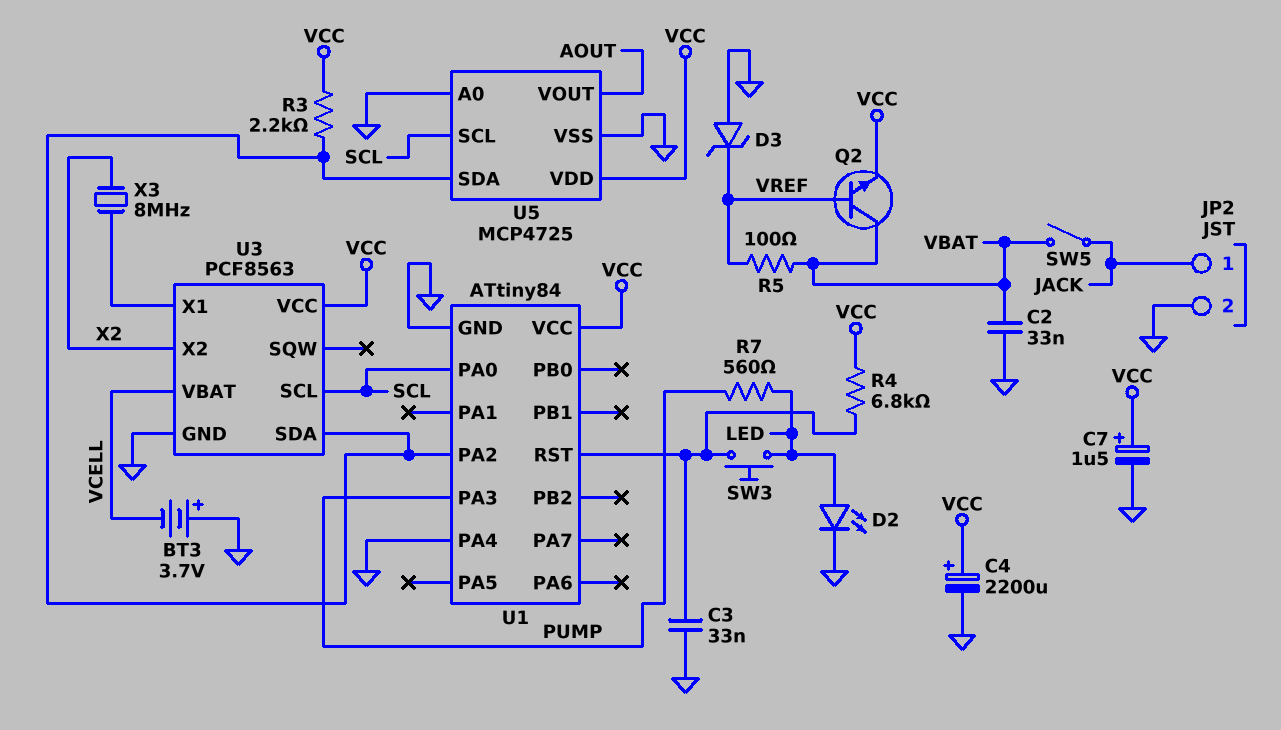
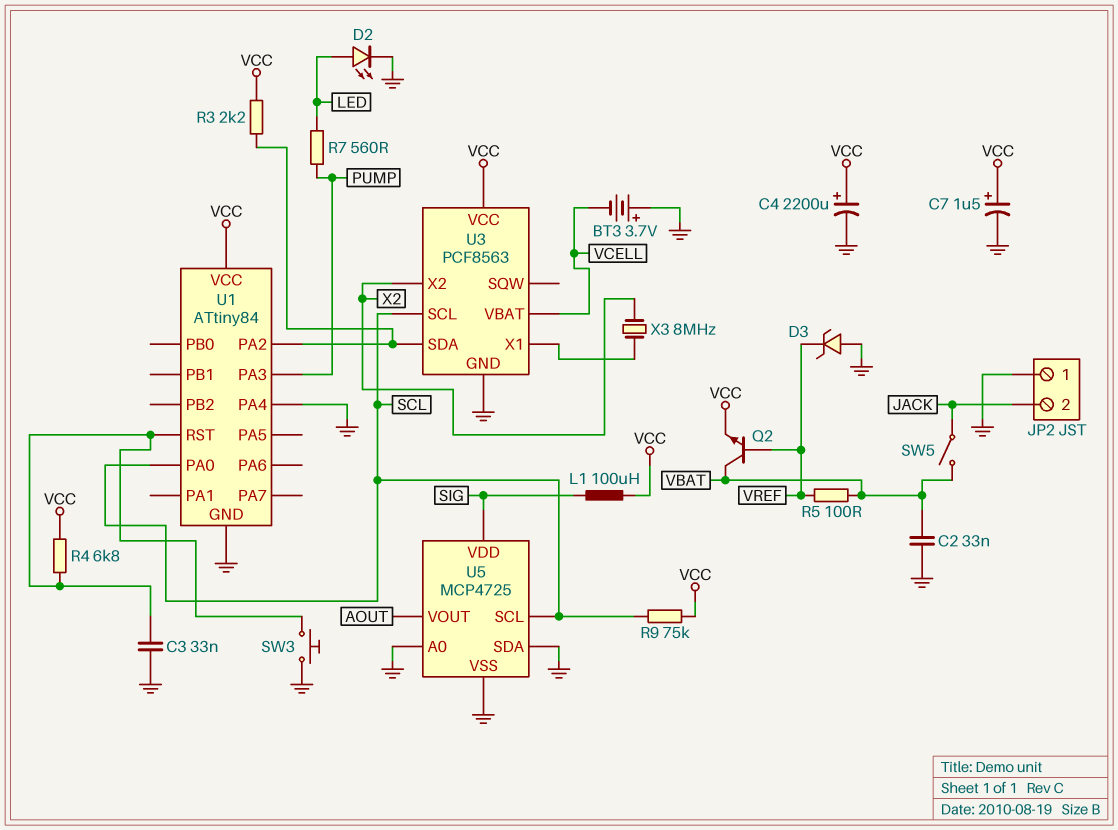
JP2 pin 1: JACK -> GND
JP2 pin 2: GND -> JACK
L1: none -> 100uH (SIG, VCC)
R9: none -> 75k (SCL, VCC)
SW3: button (LED, U1/RST) -> button (GND, U1/RST)
U5 pin SDA: U1/PA2 -> GND
U5 pin VDD: VCC -> SIG

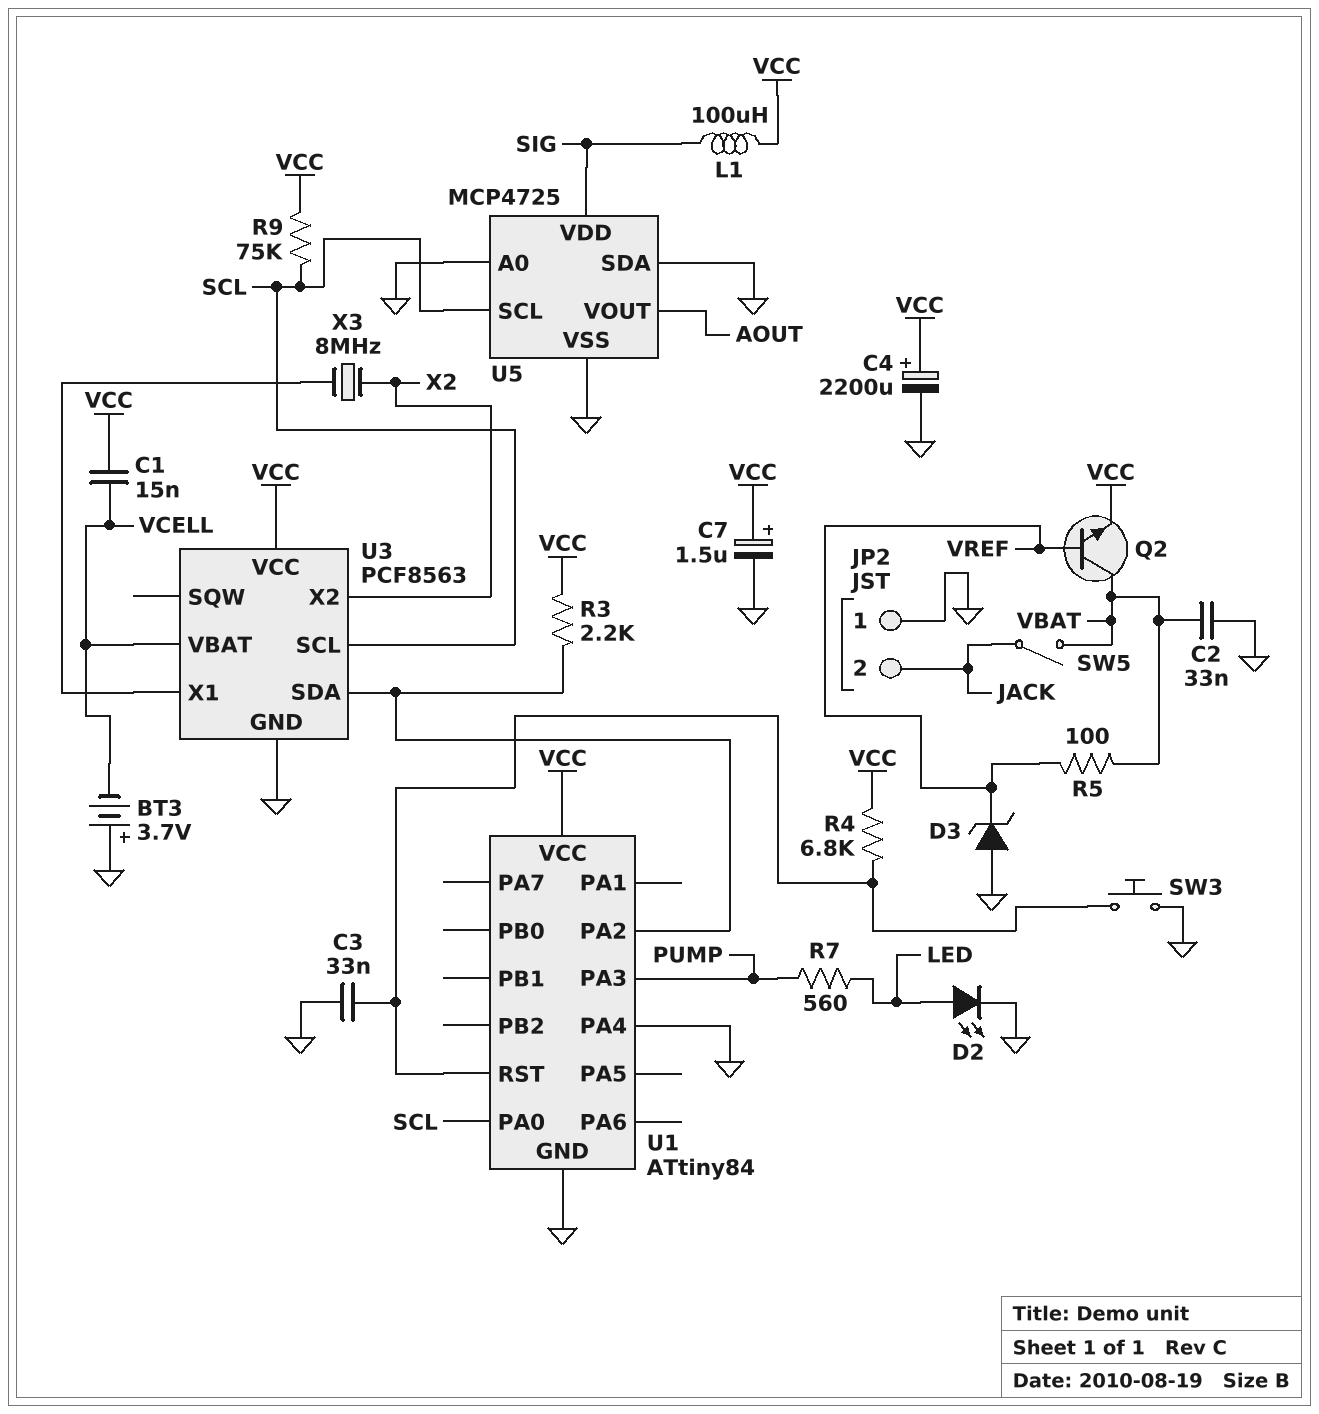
C1: none -> 15nF (VCC, VCELL)

